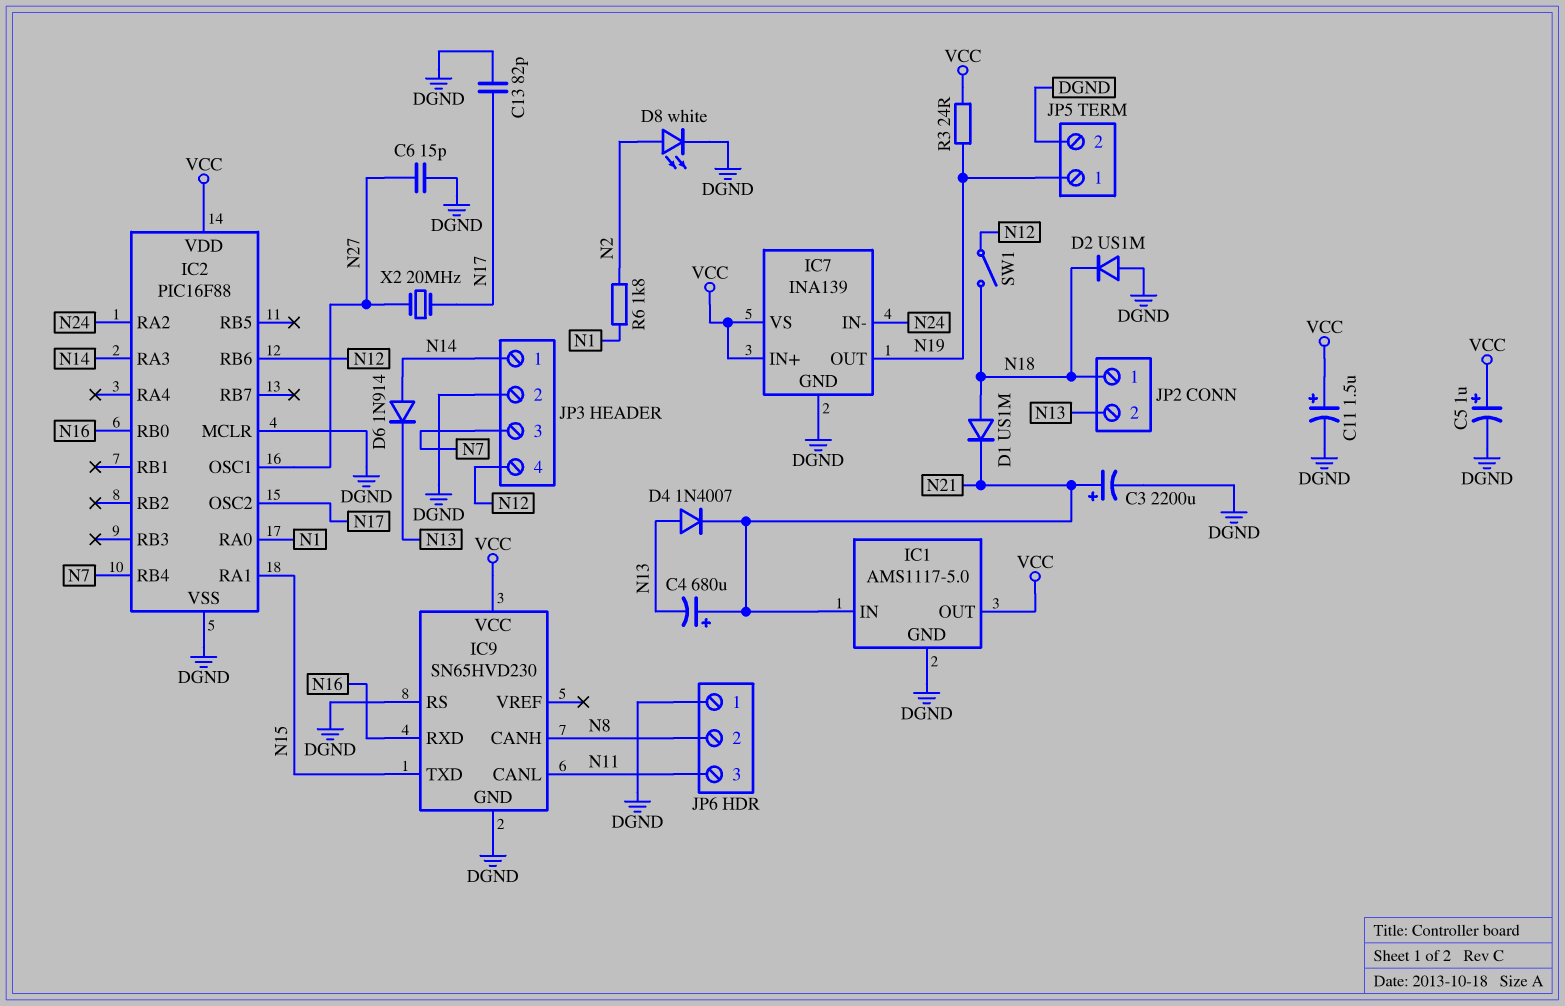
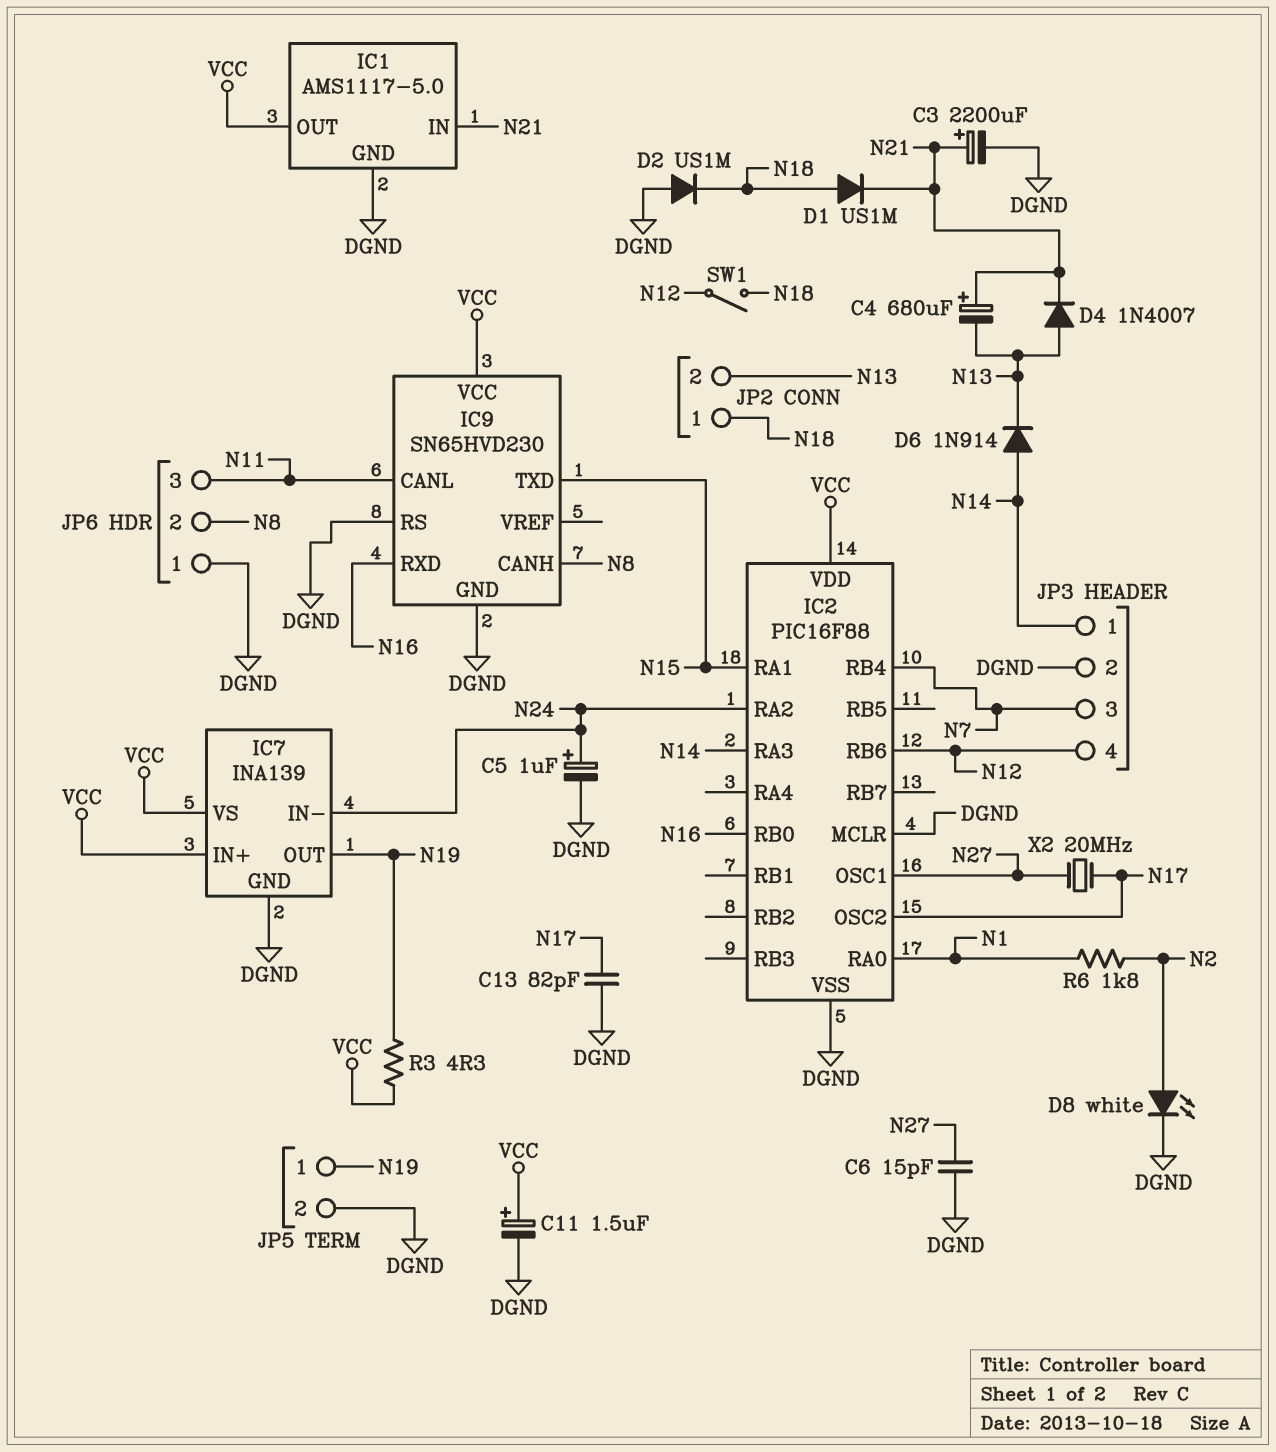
C5: 1uF (plus VCC, minus DGND) -> 1uF (plus N24, minus DGND)
R3: 24 (N19, VCC) -> 4.3 (N19, VCC)

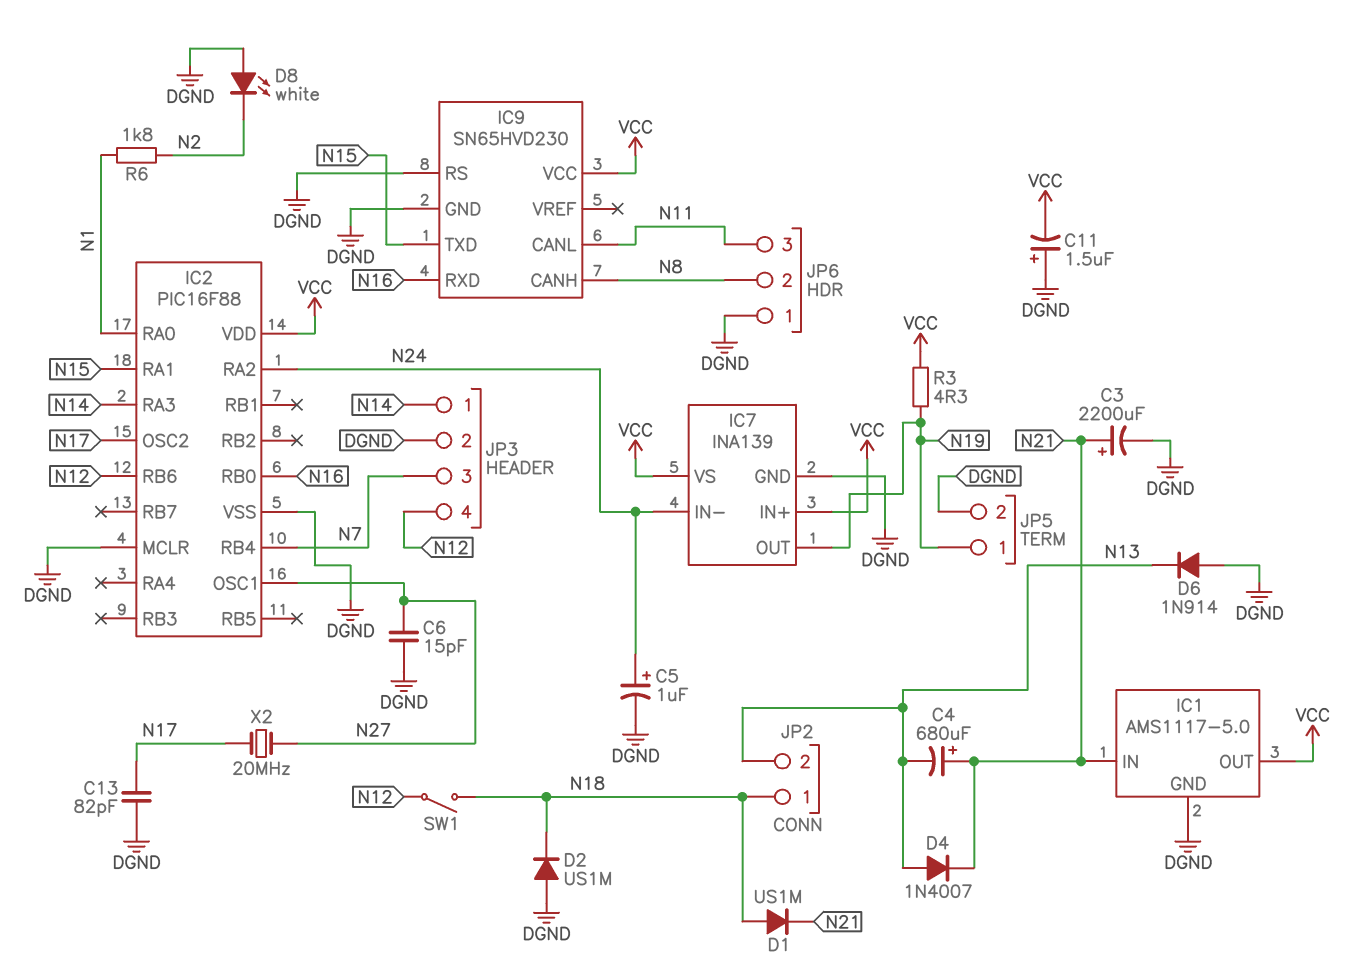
C11: 1.5uF (plus VCC, minus DGND) -> 1.5uF (plus DGND, minus VCC)
D6: diode 1N914 (A N14, K N13) -> diode 1N914 (A DGND, K N13)
D8: LED white (A N2, K DGND) -> LED white (A DGND, K N2)

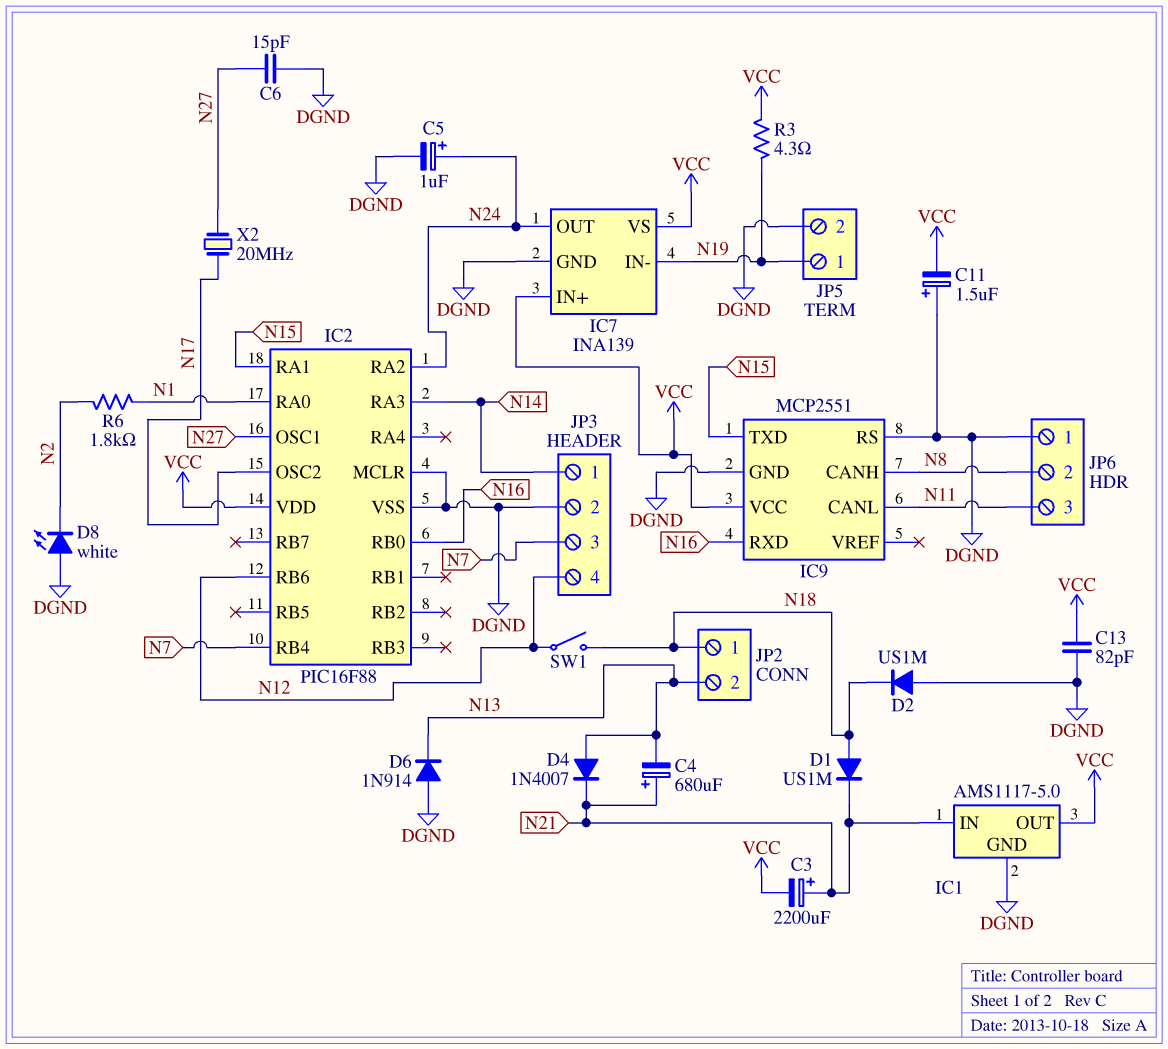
C3: 2200uF (plus N21, minus DGND) -> 2200uF (plus N21, minus VCC)
C13: 82pF (DGND, N17) -> 82pF (DGND, VCC)
IC7 pin IN-: N24 -> N19
IC7 pin OUT: N19 -> N24
IC9: SN65HVD230 -> MCP2551

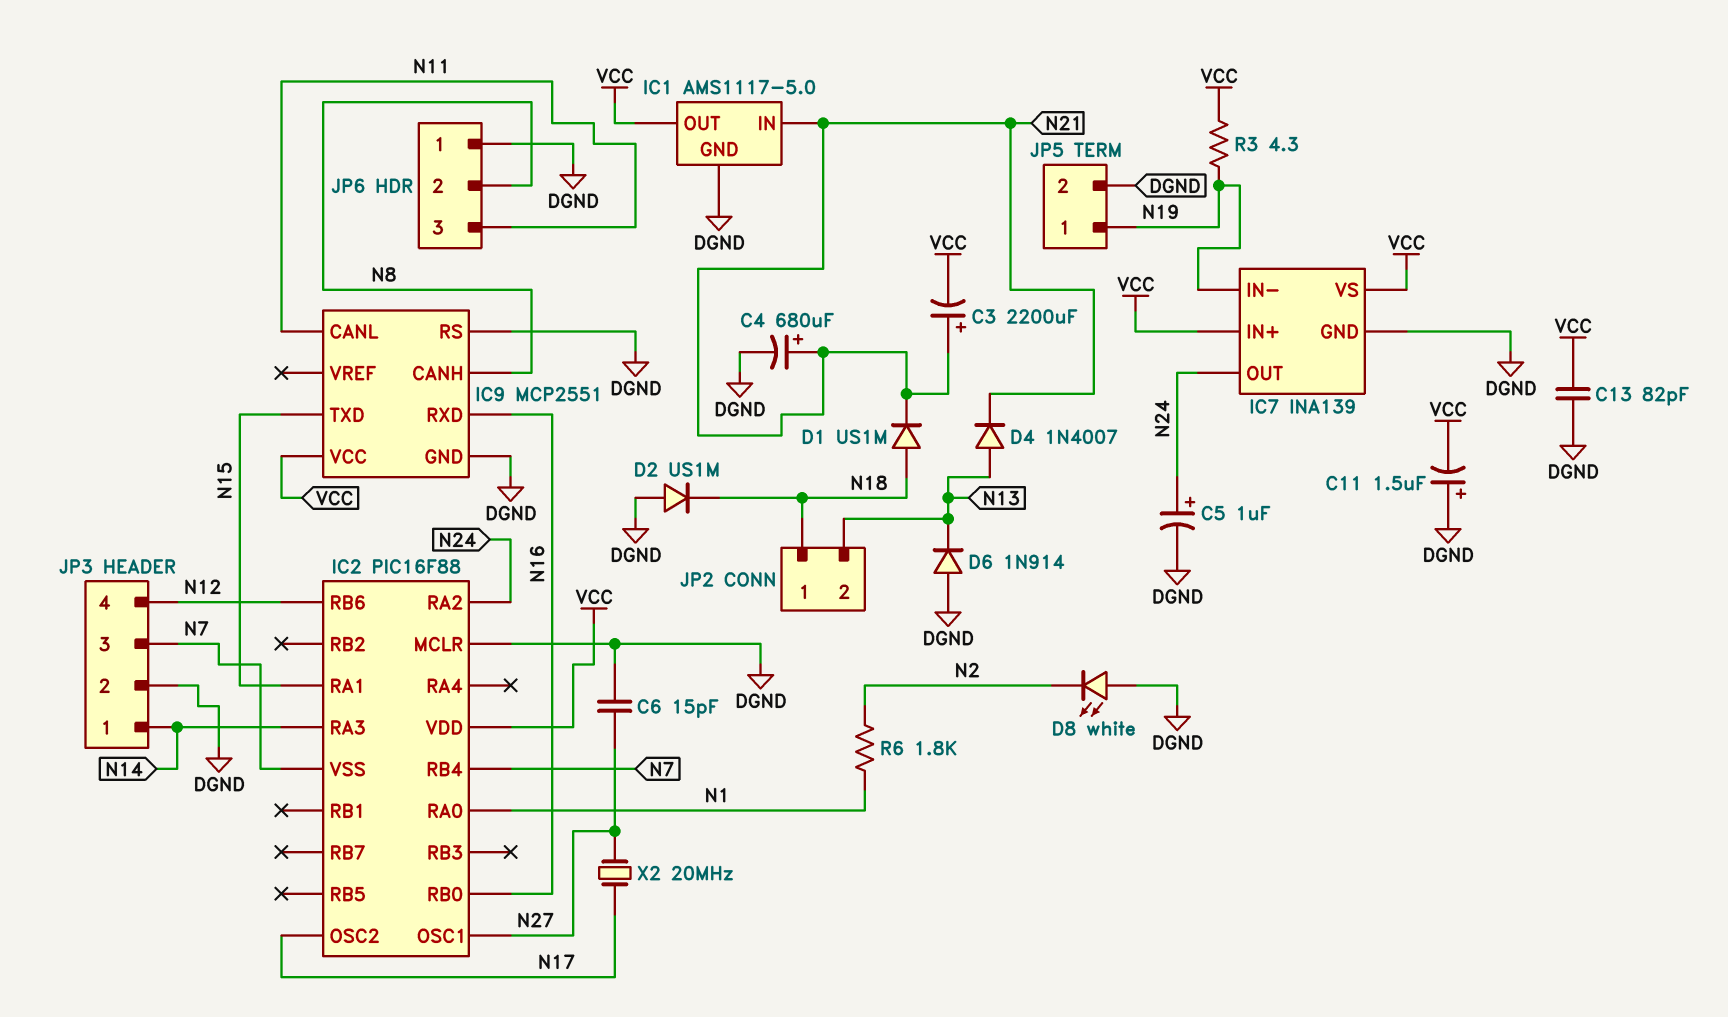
C4: 680uF (plus N21, minus N13) -> 680uF (plus N21, minus DGND)
IC2 pin VSS: DGND -> N7
SW1: switch (N12, N18) -> none

